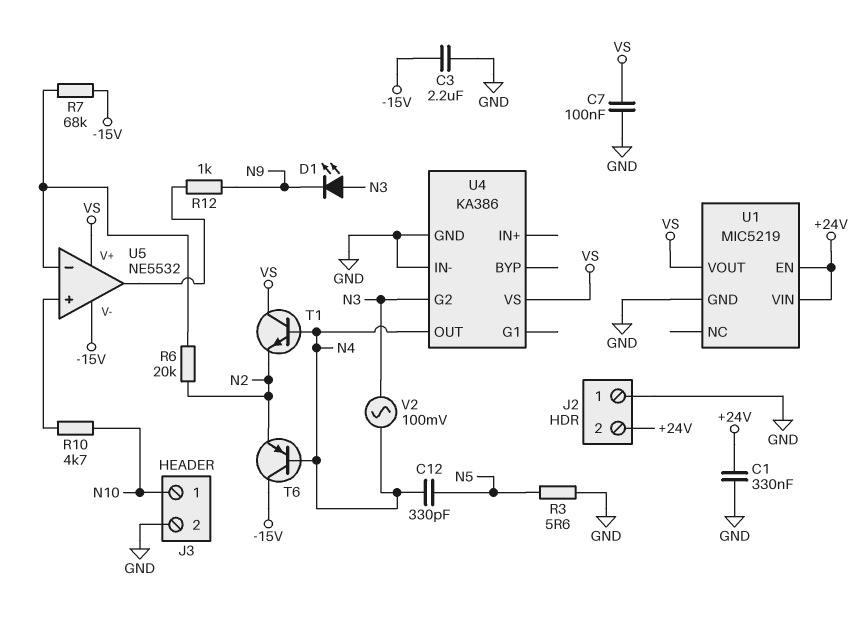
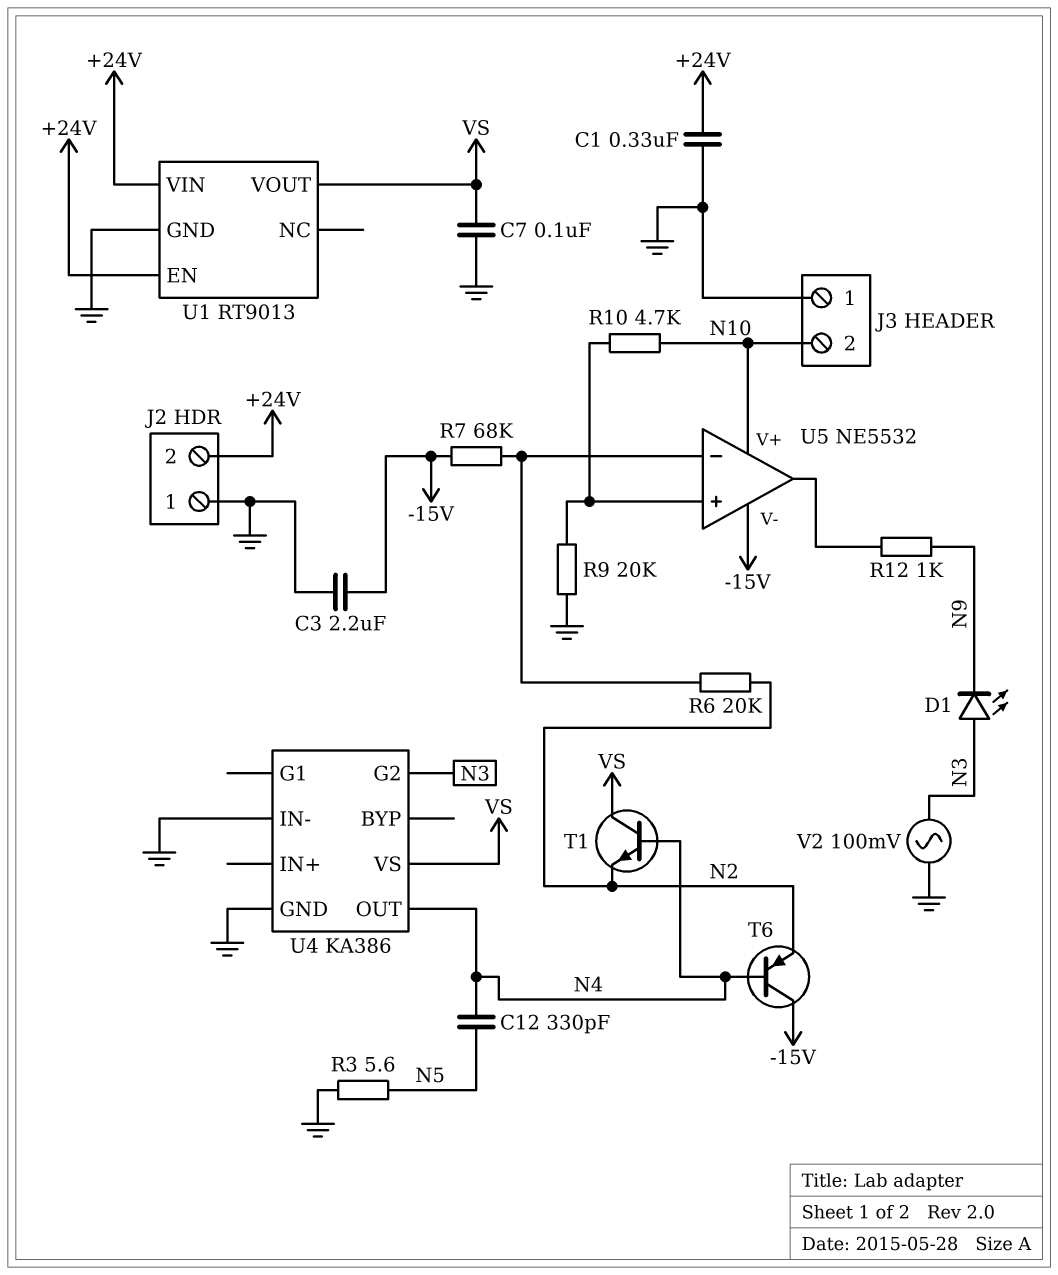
J3 pin 1: N10 -> GND
J3 pin 2: GND -> N10
R9: none -> 20k (GND, U5/in+)
U1: MIC5219 -> RT9013
U5 pin V+: VS -> N10
V2: AC 100mV (N3, N4) -> AC 100mV (GND, N3)

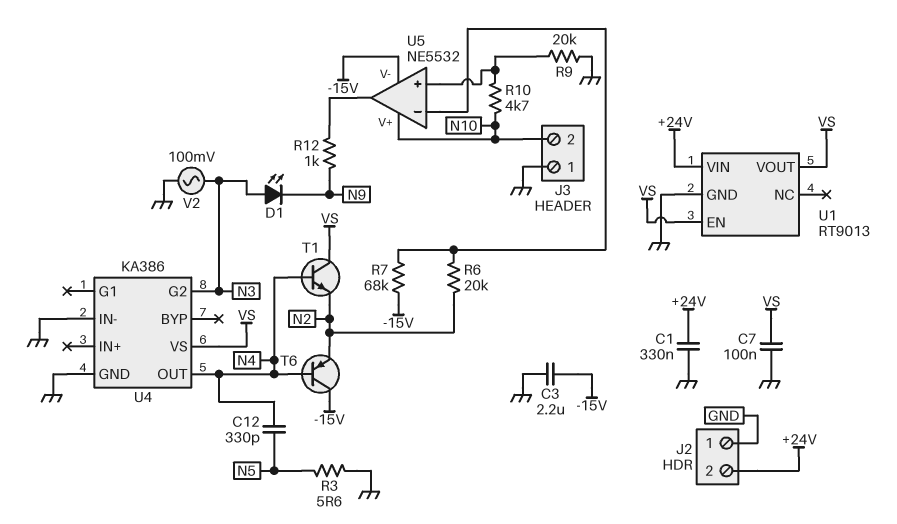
U1 pin EN: +24V -> VS

